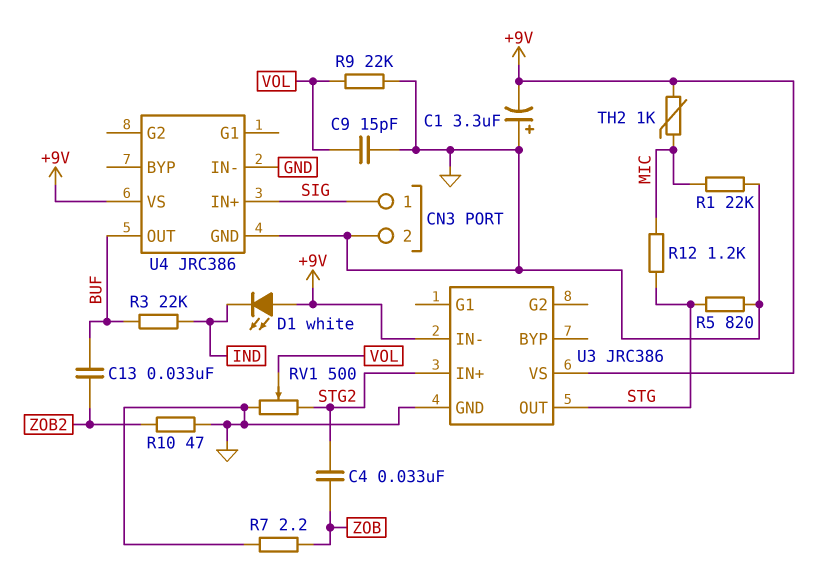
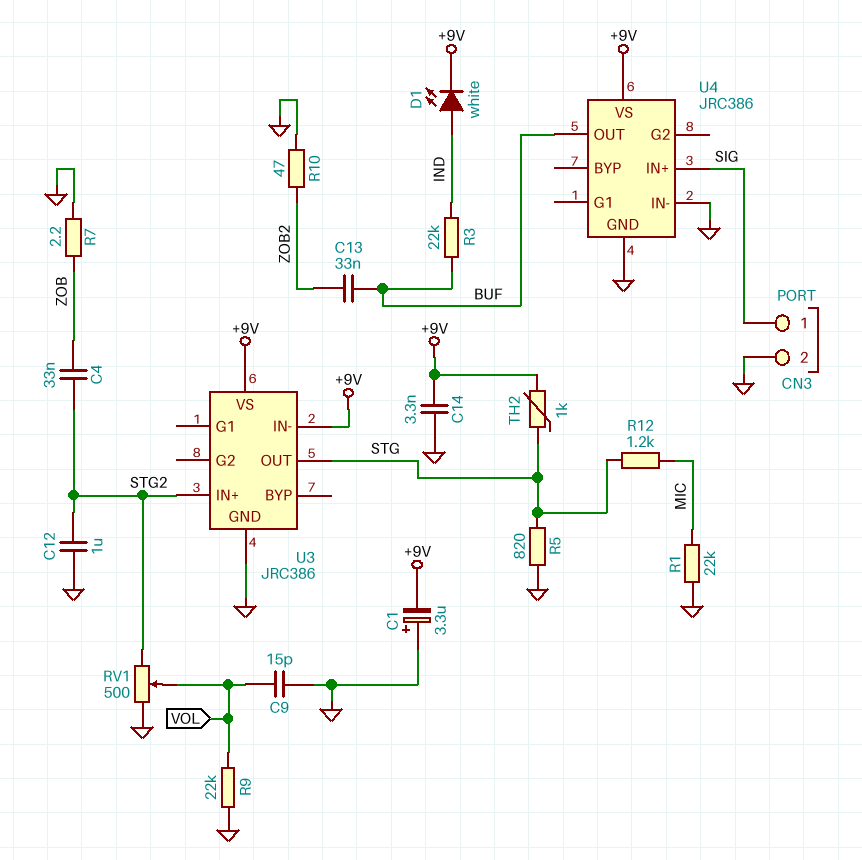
C12: none -> 1uF (GND, STG2)
C14: none -> 3.3nF (+9V, GND)
D1: LED white (A +9V, K IND) -> LED white (A IND, K +9V)
TH2: 1k (+9V, MIC) -> 1k (+9V, STG)

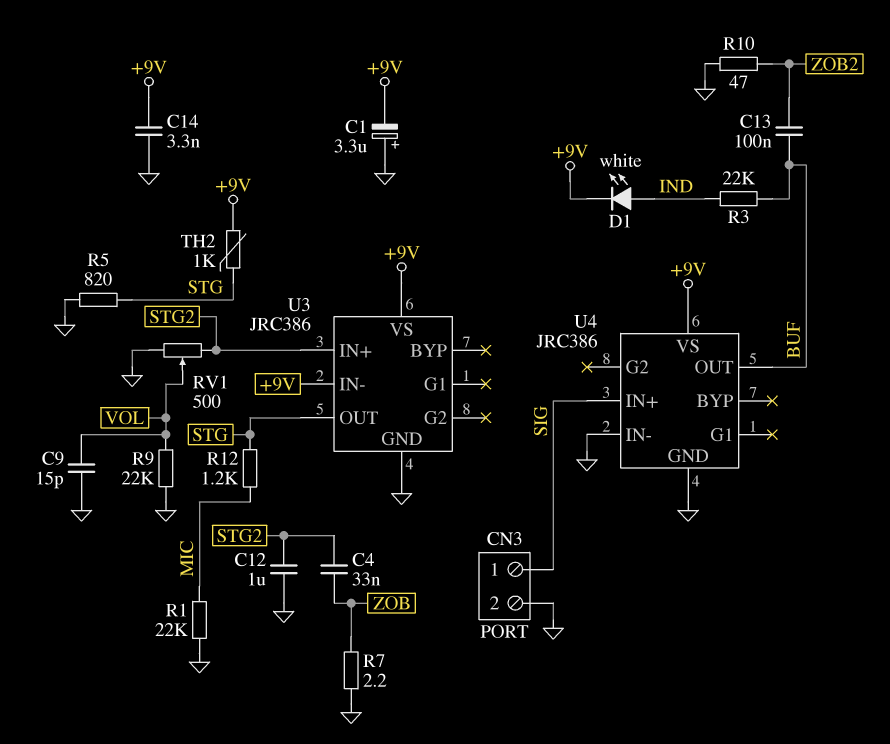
C13: 33nF (BUF, ZOB2) -> 100nF (BUF, ZOB2)

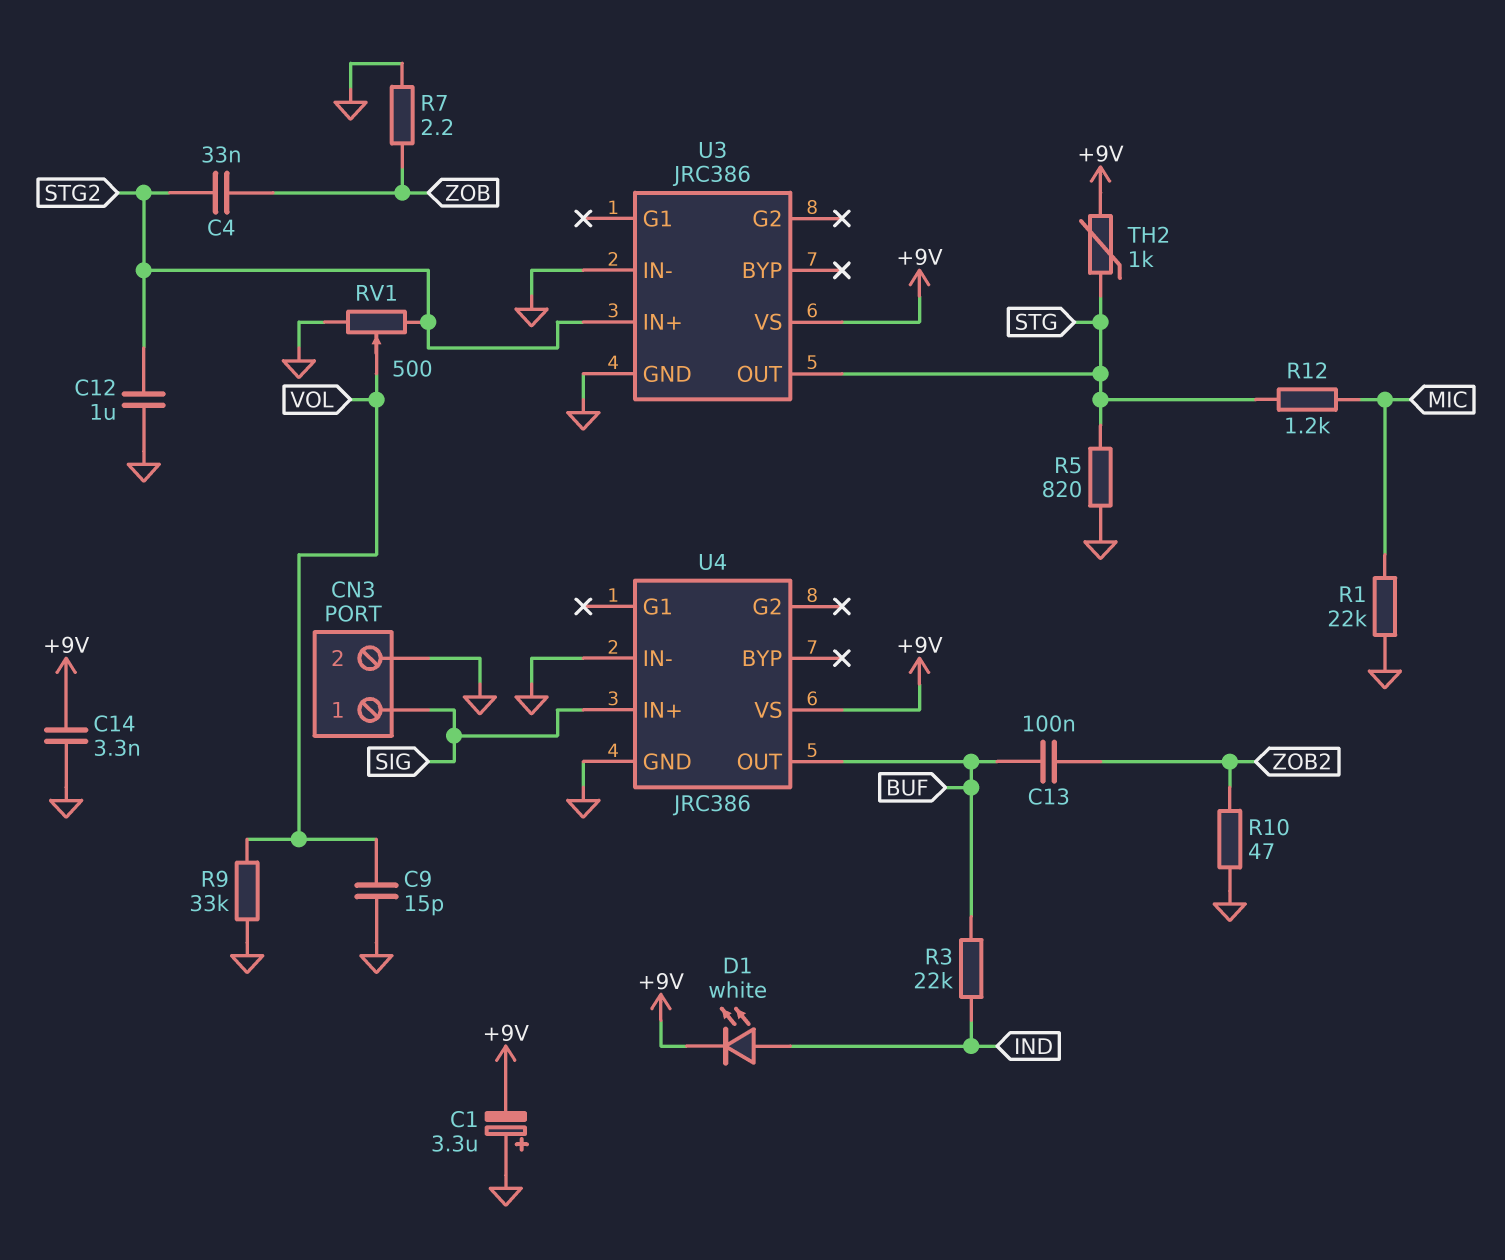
R9: 22k (GND, VOL) -> 33k (GND, VOL)
U3 pin IN-: +9V -> GND

